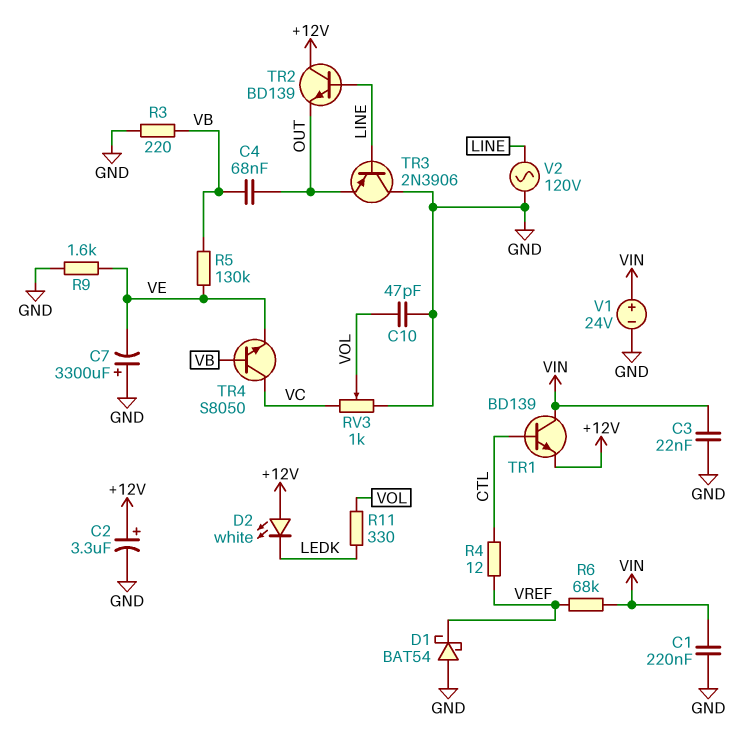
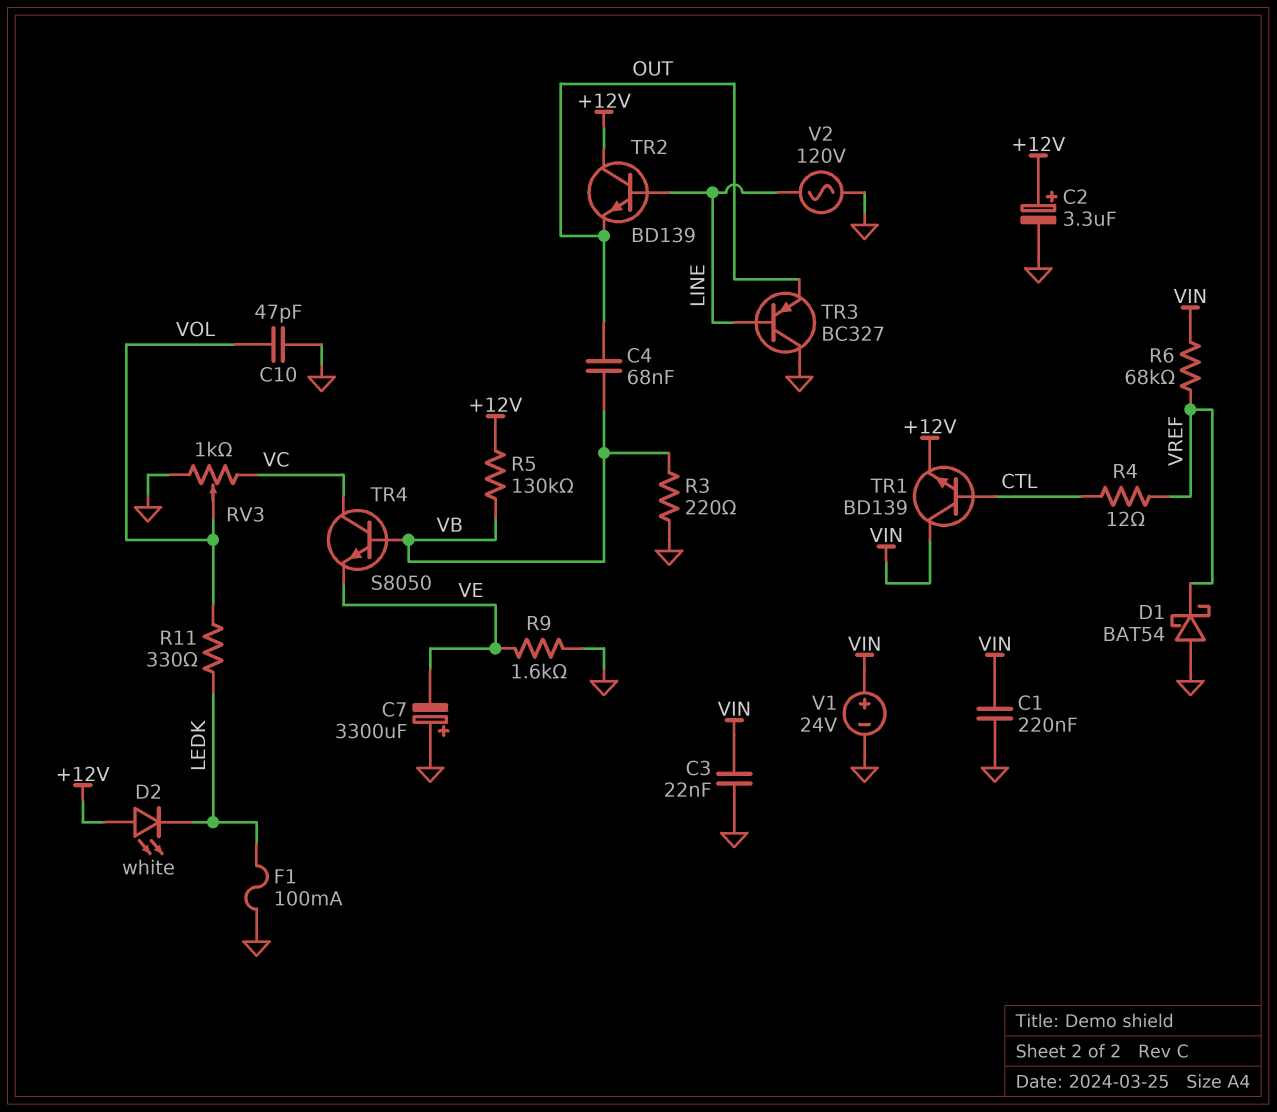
F1: none -> 100mA (GND, LEDK)
R5: 130k (VB, VE) -> 130k (+12V, VB)
TR3: PNP 2N3906 (B LINE, C GND, E OUT) -> PNP BC327 (B LINE, C GND, E OUT)

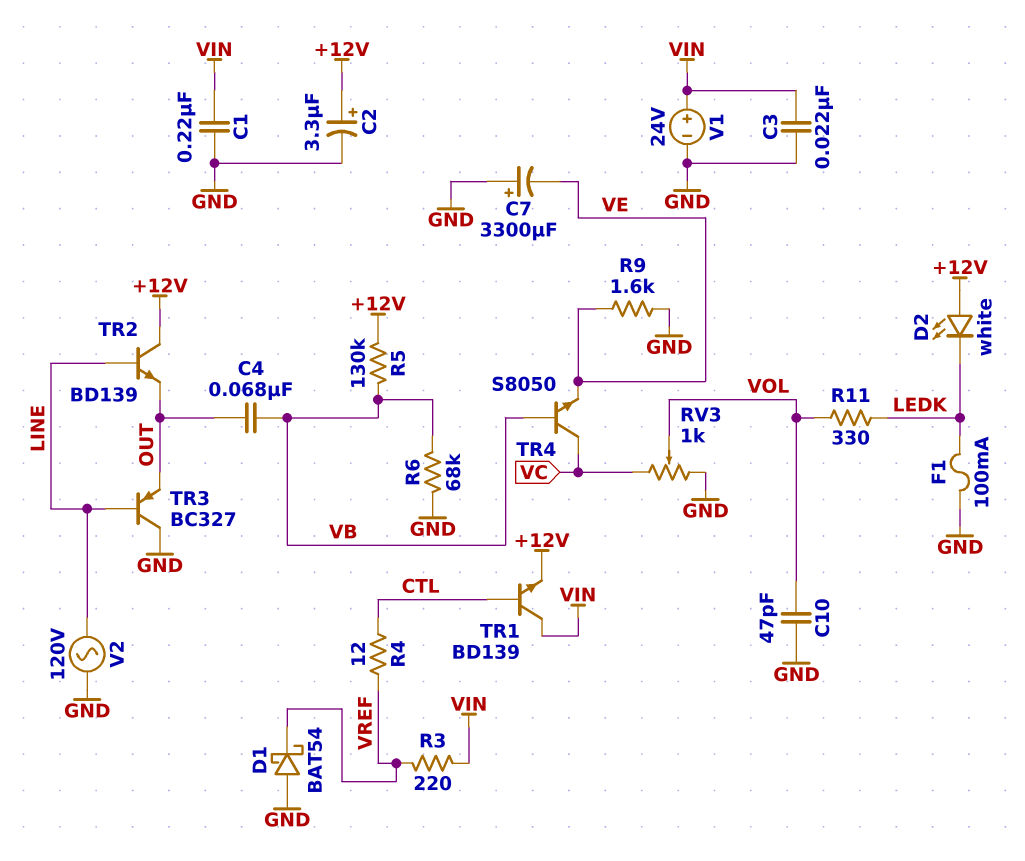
R3: 220 (GND, VB) -> 220 (VIN, VREF)
R6: 68k (VIN, VREF) -> 68k (GND, VB)

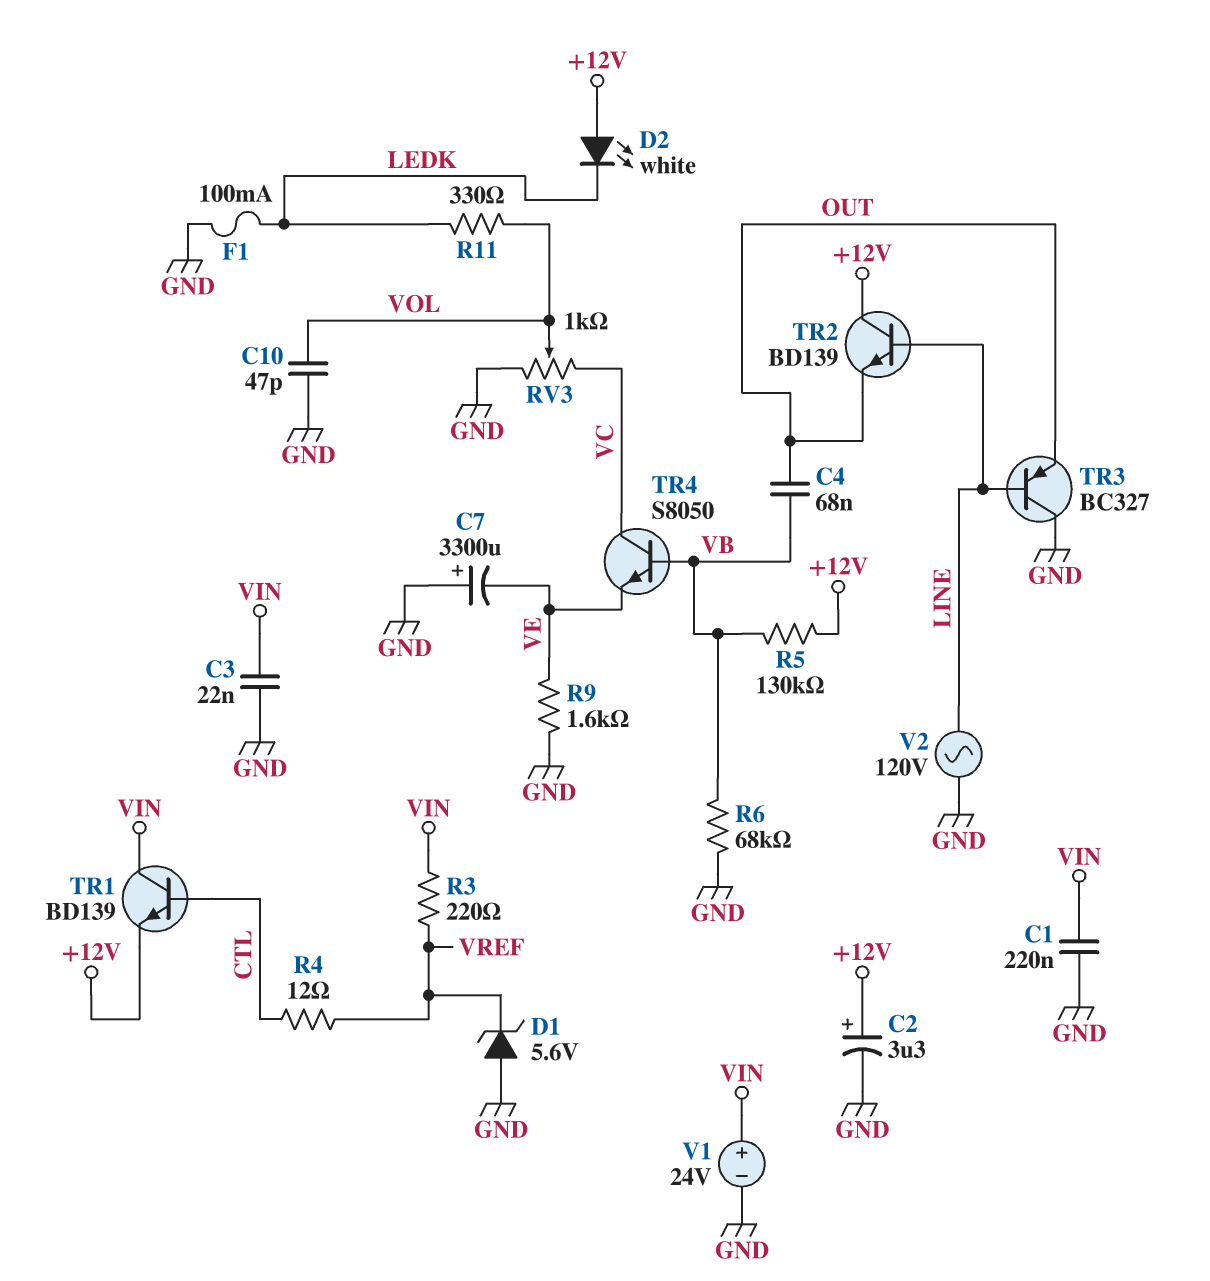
D1: schottky BAT54 (A GND, K VREF) -> zener 5.6V (A GND, K VREF)

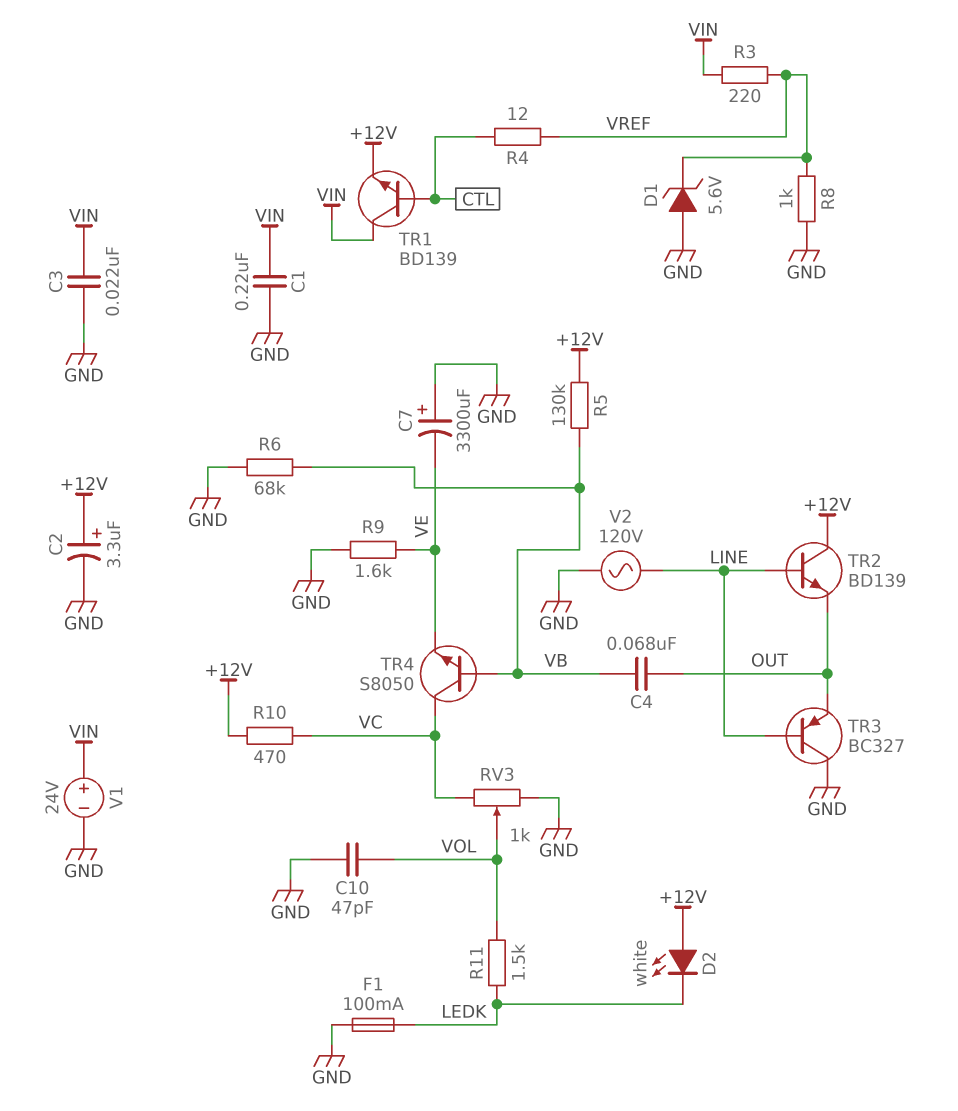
R8: none -> 1k (GND, VREF)
R10: none -> 470 (+12V, VC)
R11: 330 (LEDK, VOL) -> 1.5k (LEDK, VOL)

